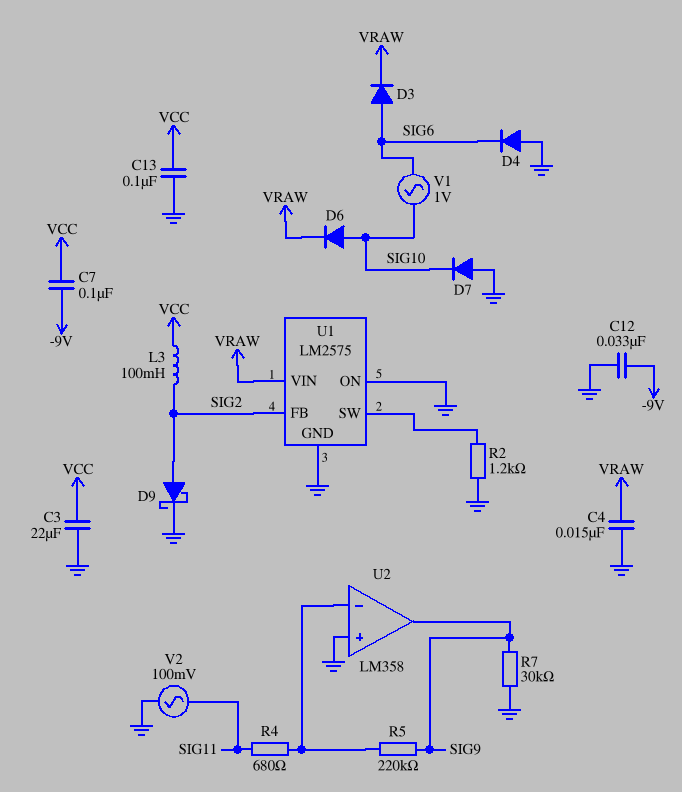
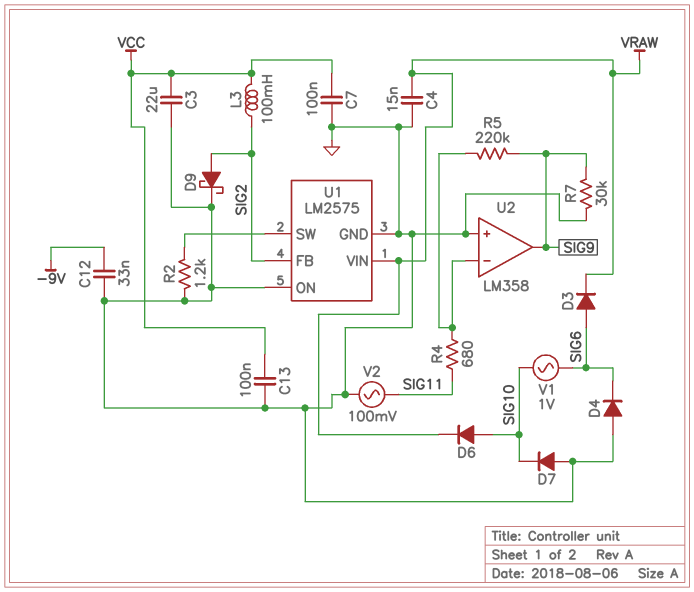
C7: 100nF (-9V, VCC) -> 100nF (GND, VCC)

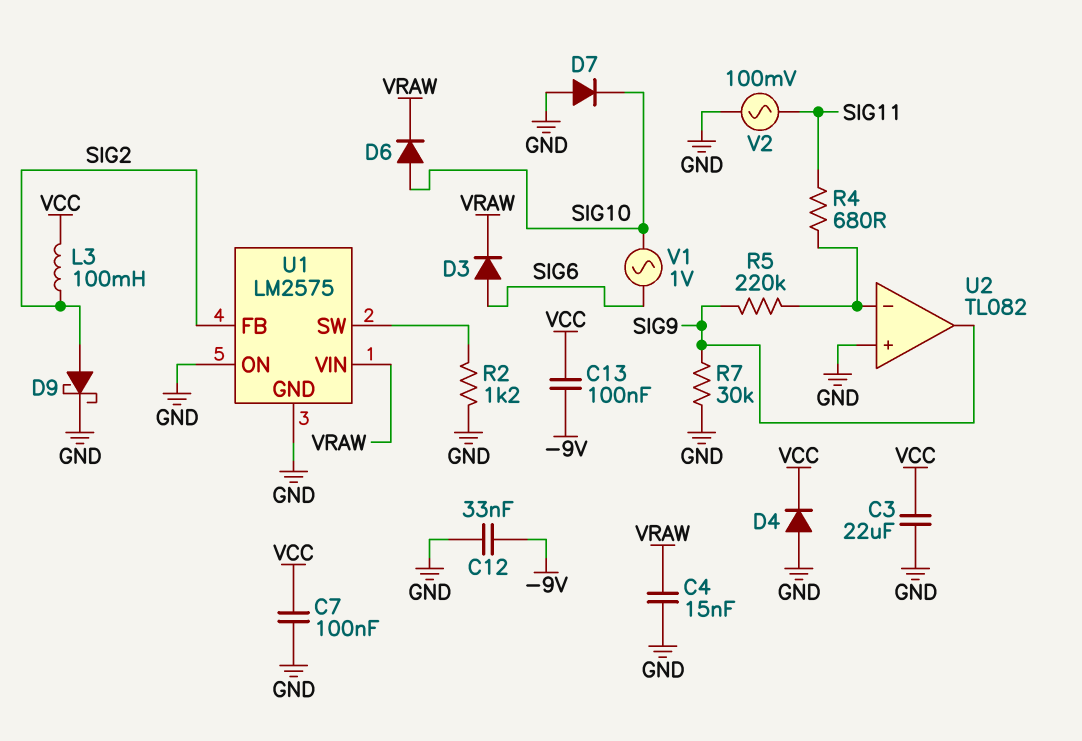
C13: 100nF (GND, VCC) -> 100nF (-9V, VCC)
D4: diode (A GND, K SIG6) -> diode (A GND, K VCC)
U2: LM358 -> TL082

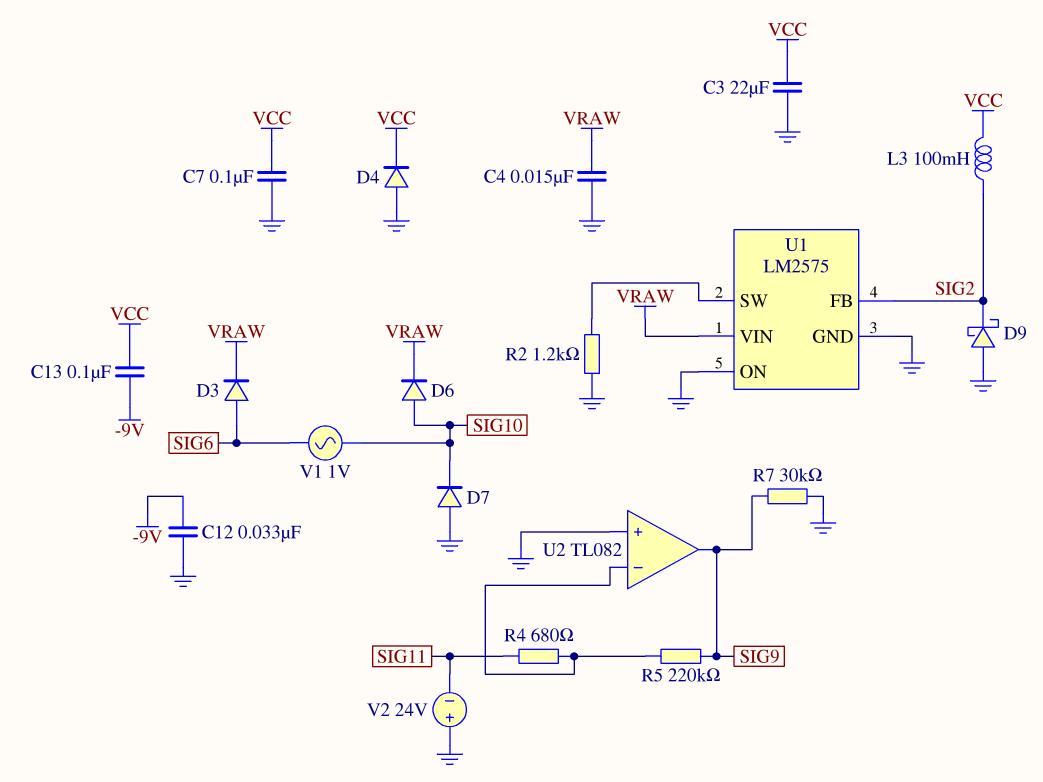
D9: schottky (A SIG2, K GND) -> schottky (A GND, K SIG2)
V2: AC 100mV (GND, SIG11) -> 24V (plus GND, minus SIG11)

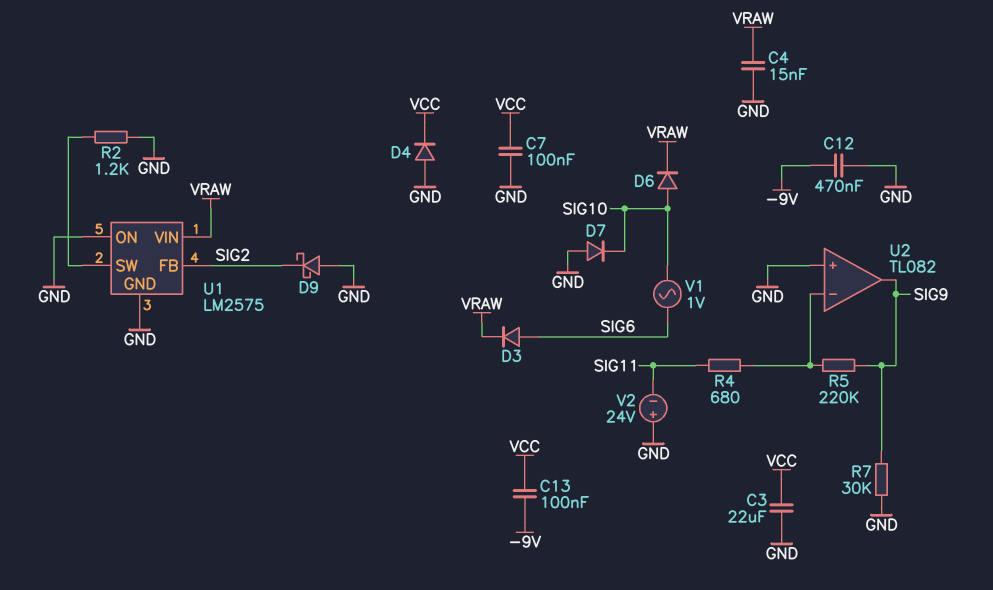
C12: 33nF (-9V, GND) -> 470nF (-9V, GND)
L3: 100mH (SIG2, VCC) -> none

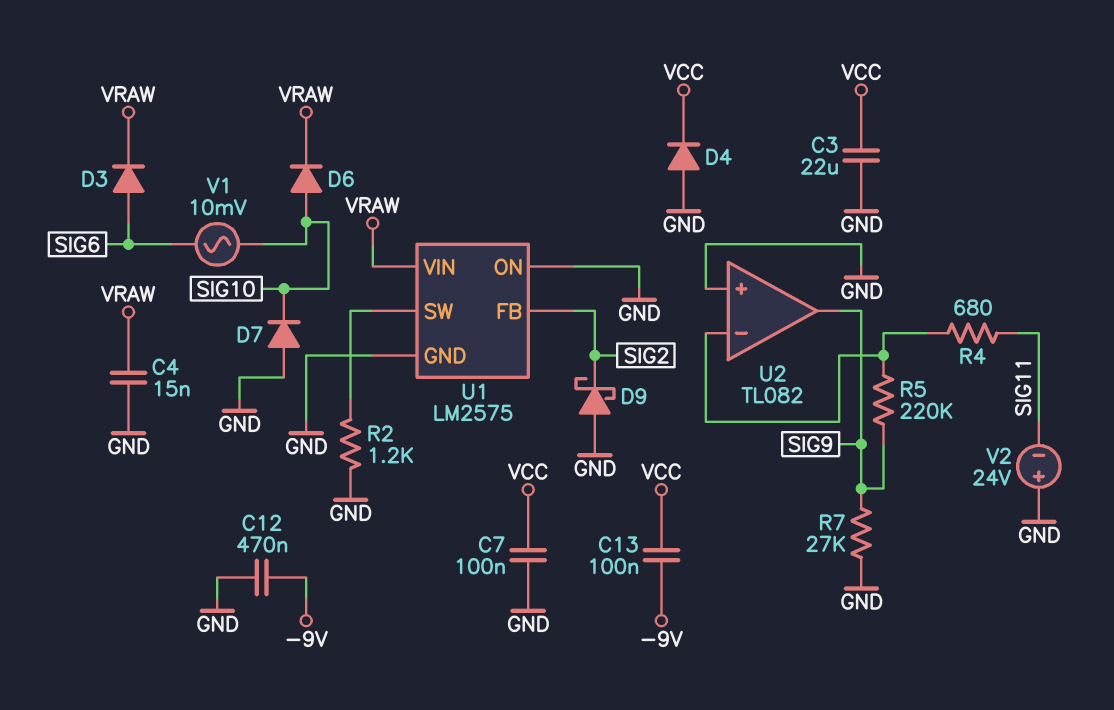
R7: 30k (GND, SIG9) -> 27k (GND, SIG9)
V1: AC 1V (SIG6, SIG10) -> AC 10mV (SIG6, SIG10)

